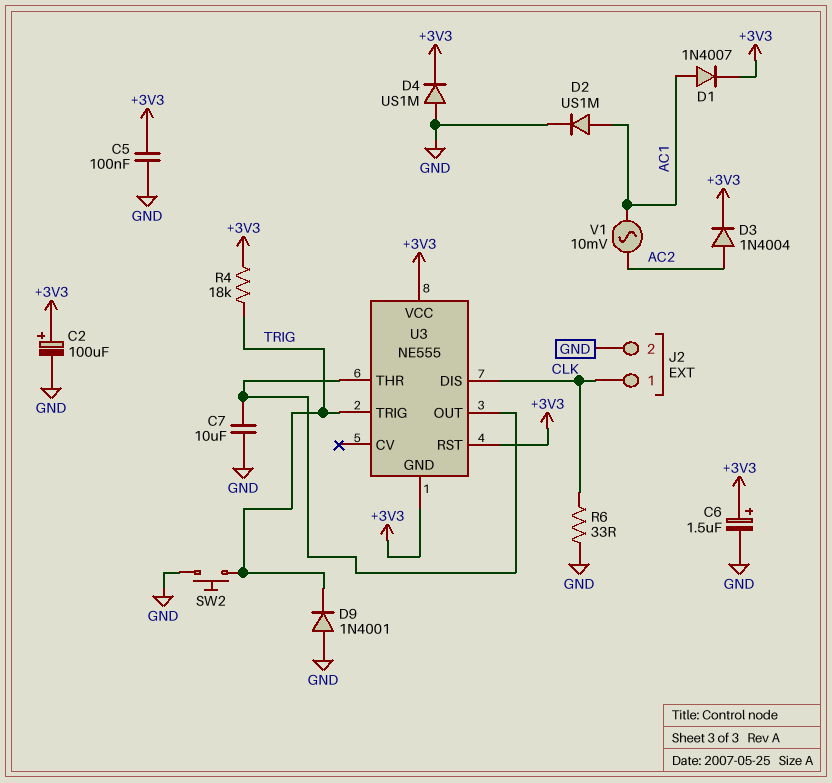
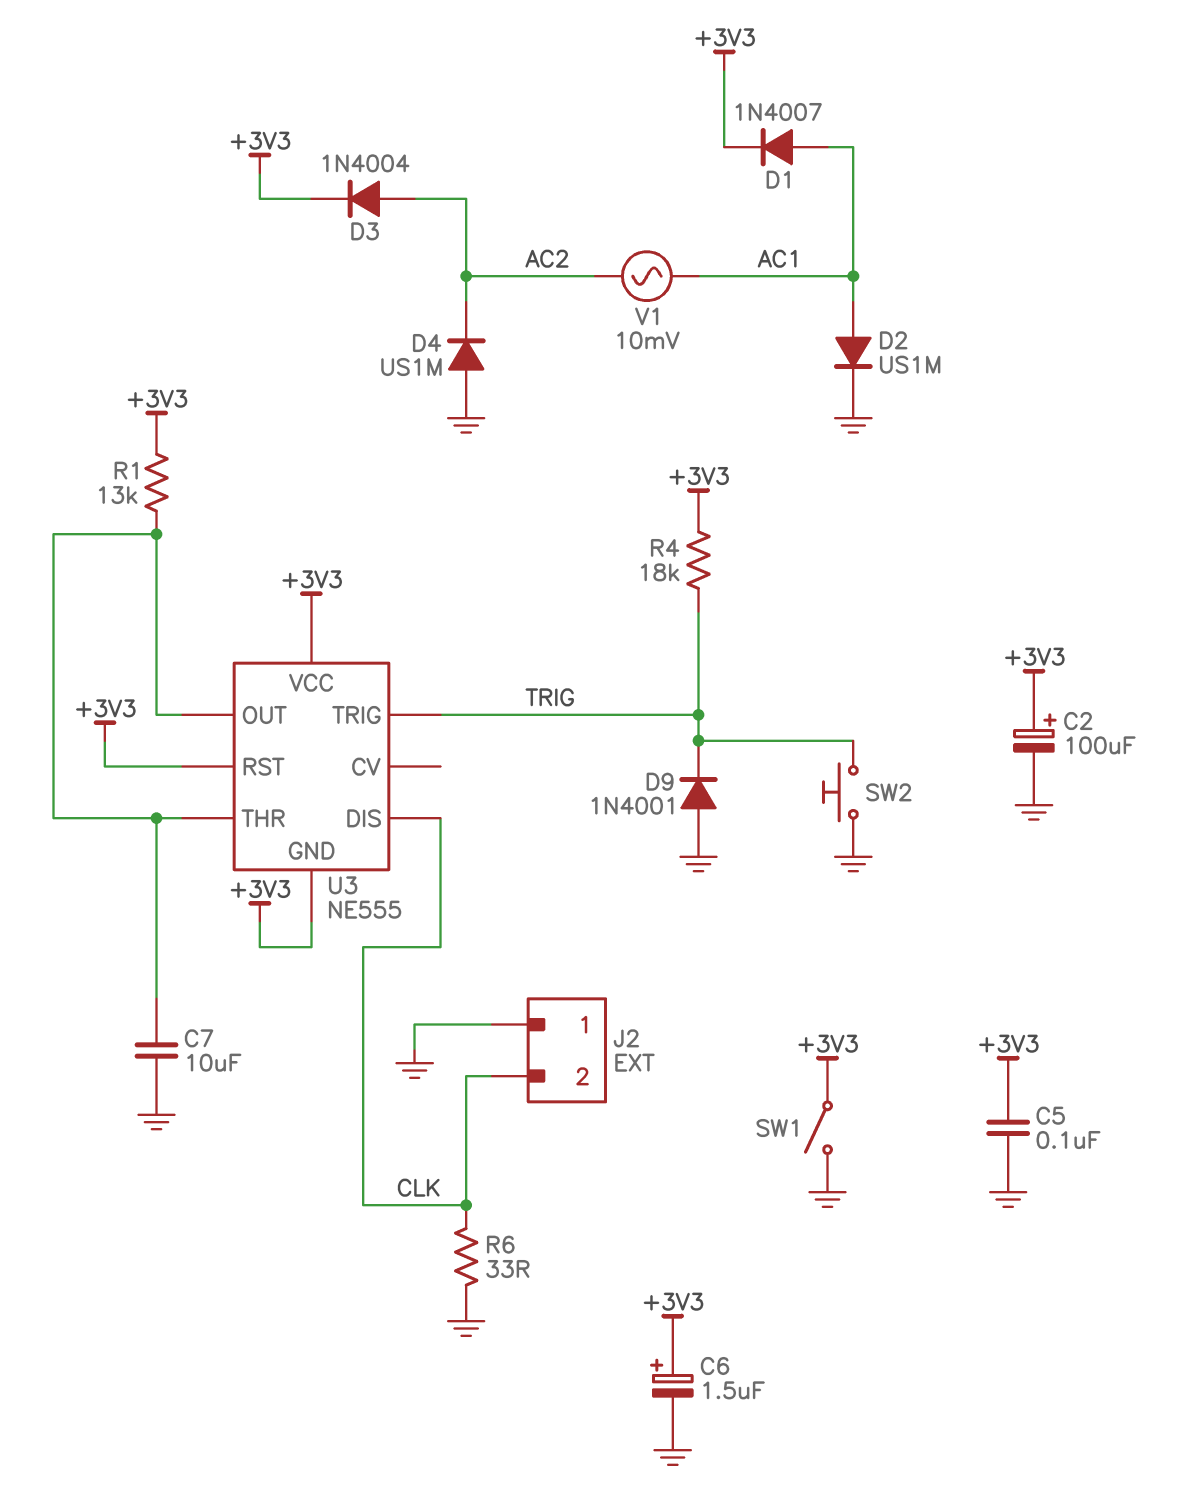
D4: diode US1M (A GND, K +3V3) -> diode US1M (A GND, K AC2)
J2 pin 1: CLK -> GND
J2 pin 2: GND -> CLK
R1: none -> 13k (+3V3, U3/OUT)
SW1: none -> switch (+3V3, GND)

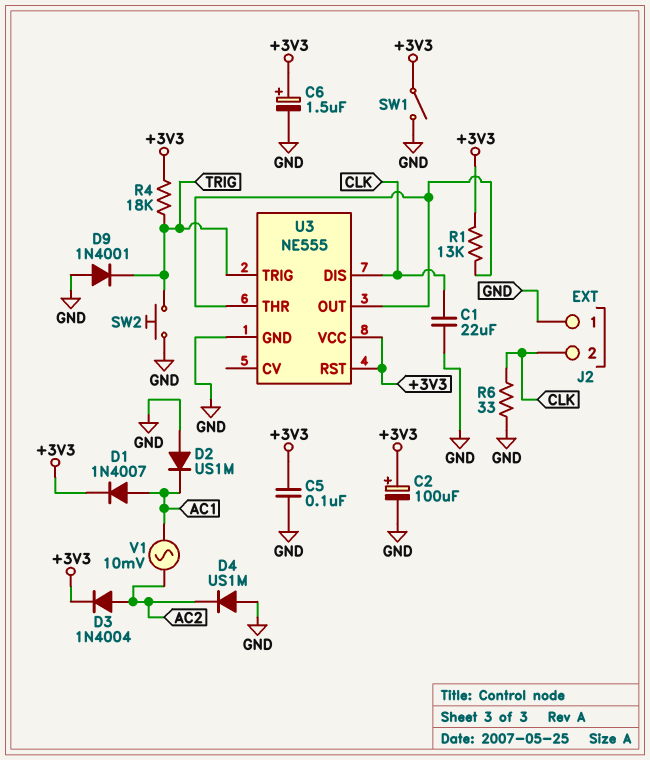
C1: none -> 22uF (CLK, GND)
C7: 10uF (GND, U3/OUT) -> none
D2: diode US1M (A AC1, K GND) -> diode US1M (A GND, K AC1)
U3 pin GND: +3V3 -> GND

